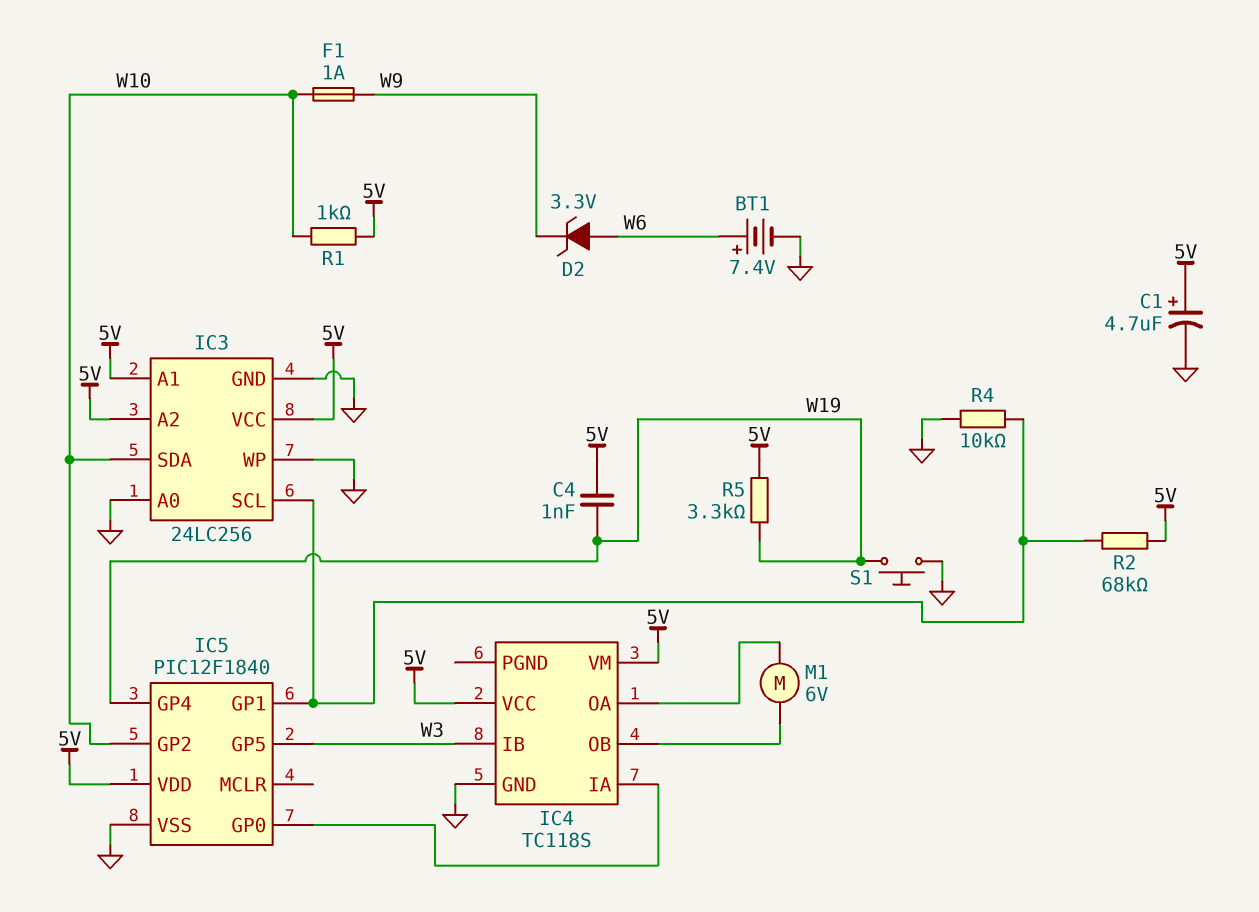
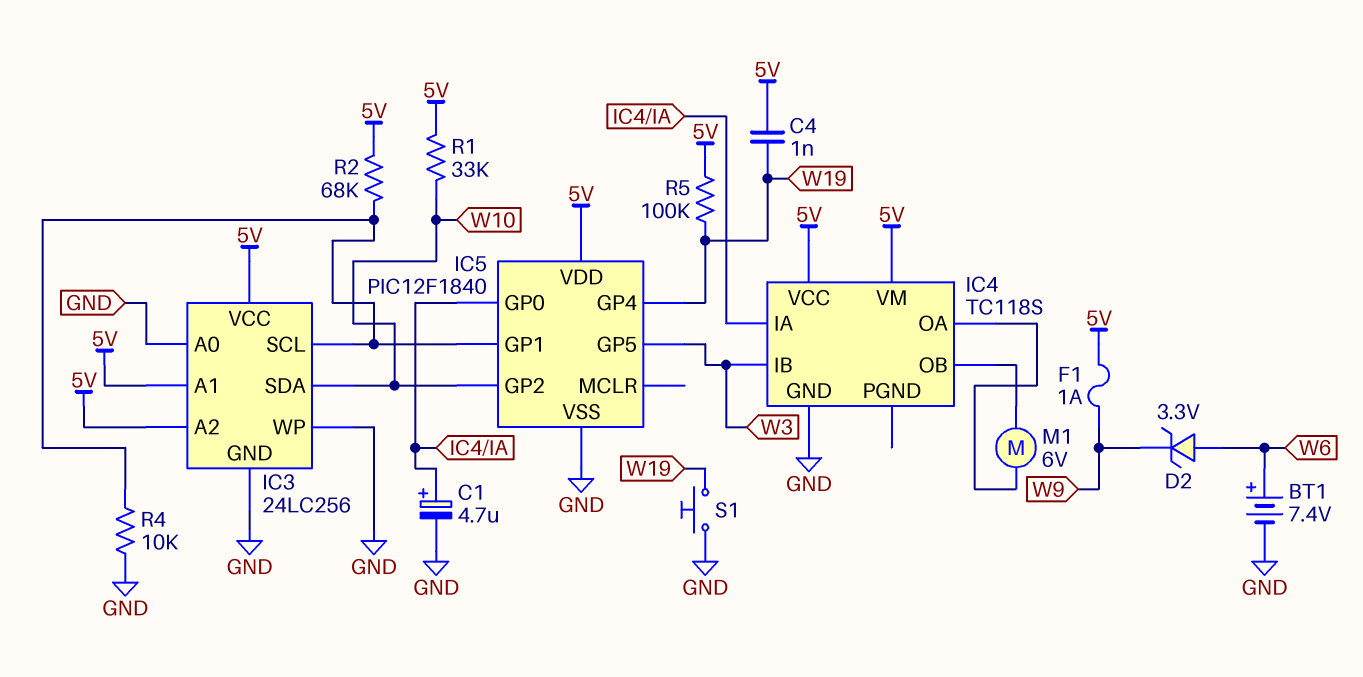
C1: 4.7uF (plus 5V, minus GND) -> 4.7uF (plus IC4/IA, minus GND)
F1: 1A (W9, W10) -> 1A (5V, W9)
R1: 1k (5V, W10) -> 33k (5V, W10)
R5: 3.3k (5V, W19) -> 100k (5V, W19)

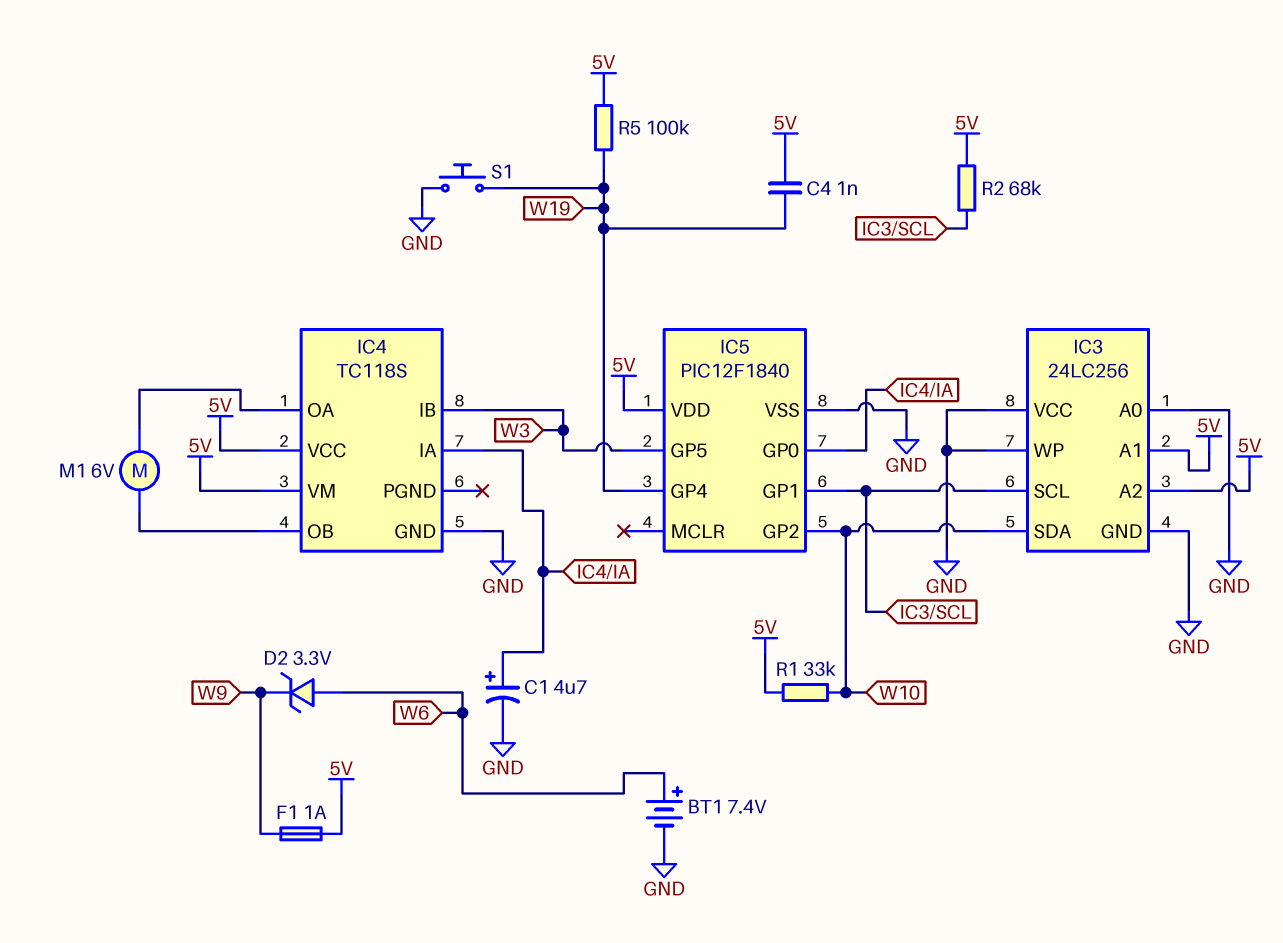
IC3 pin VCC: 5V -> GND
R4: 10k (GND, IC3/SCL) -> none

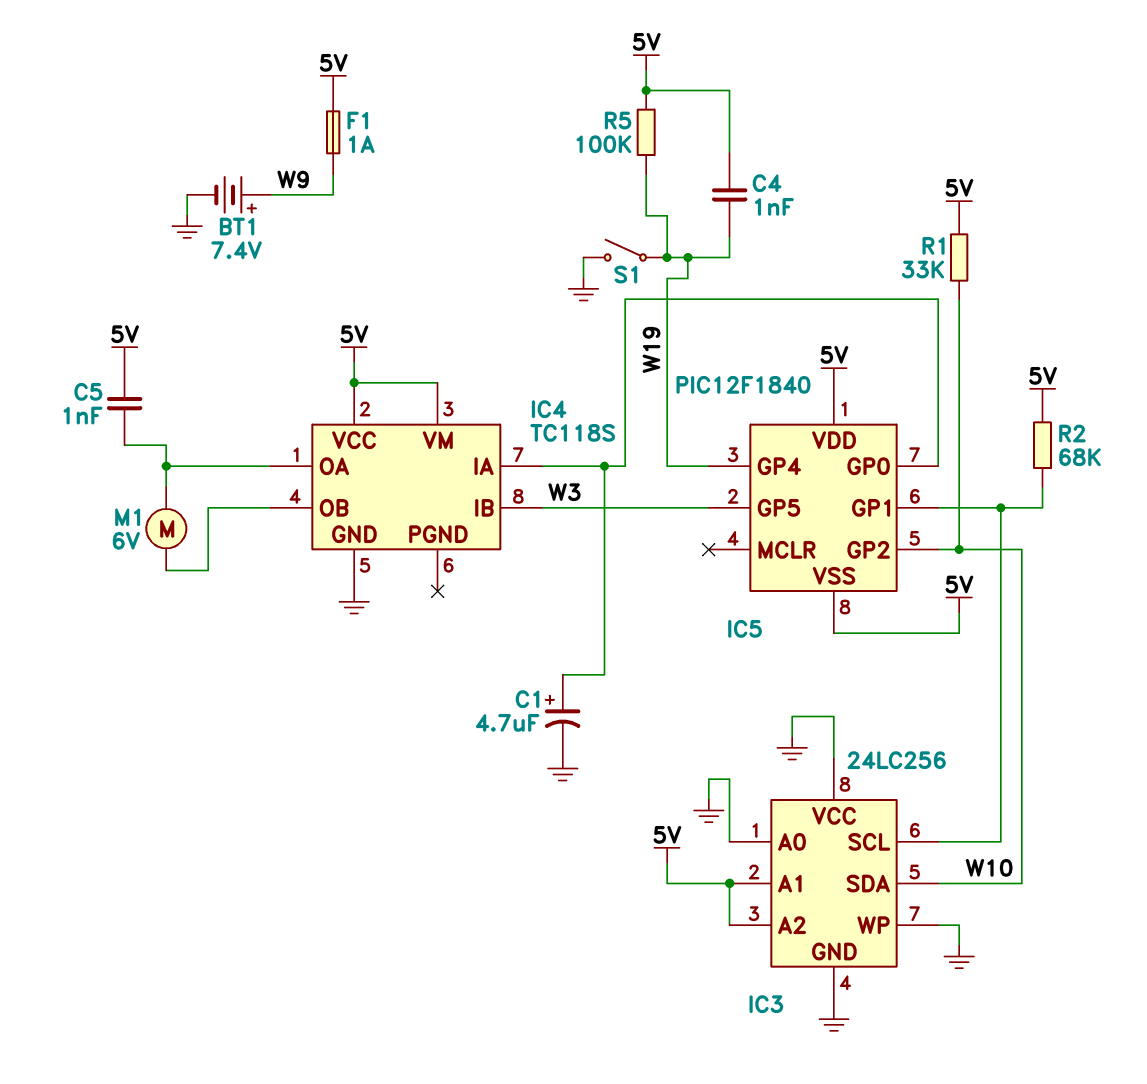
BT1: 7.4V (plus W6, minus GND) -> 7.4V (plus W9, minus GND)
C5: none -> 1nF (5V, IC4/OA)
D2: zener 3.3V (A W6, K W9) -> none
IC5 pin VSS: GND -> 5V
S1: button (GND, W19) -> switch (GND, W19)

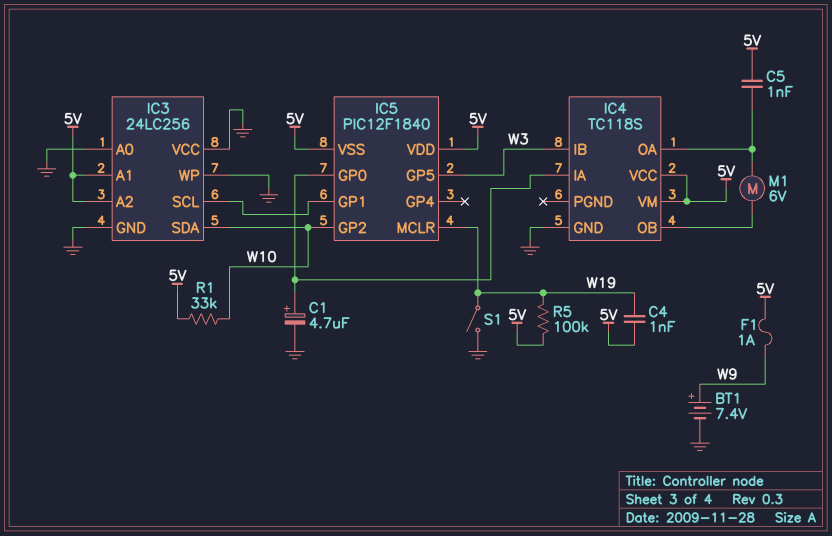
IC5 pin GP4: W19 -> none
IC5 pin MCLR: none -> W19
R2: 68k (5V, IC3/SCL) -> none

